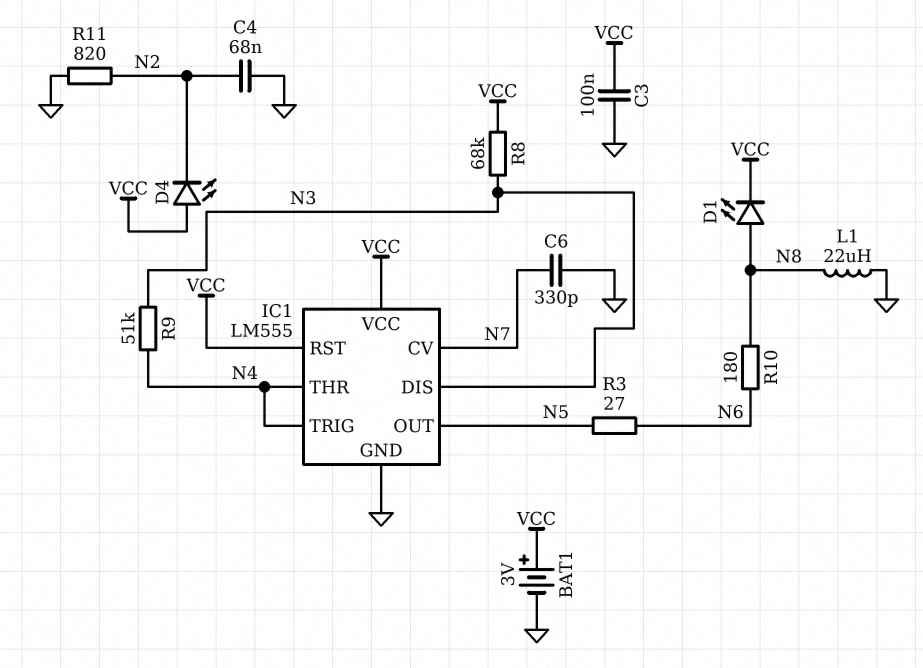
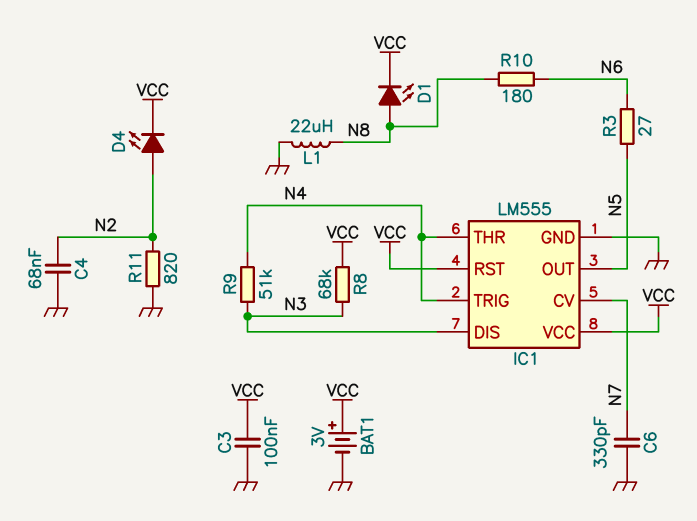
D4: LED (A VCC, K N2) -> LED (A N2, K VCC)

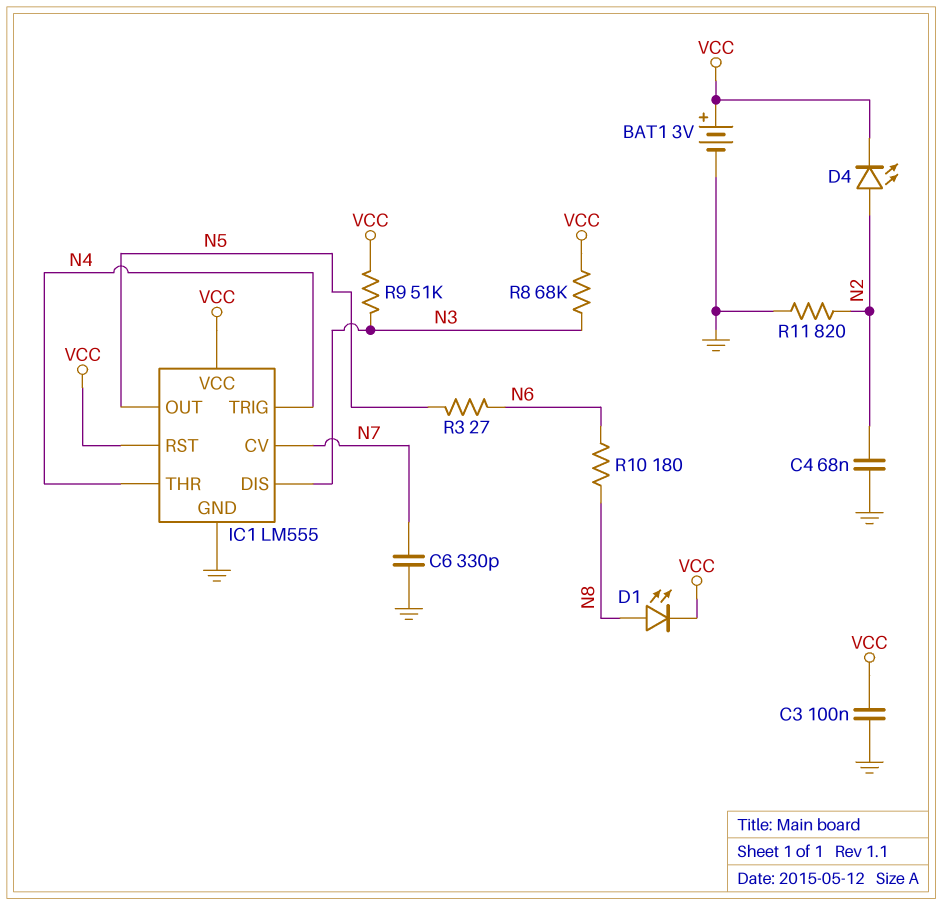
L1: 22uH (GND, N8) -> none
R9: 51k (N3, N4) -> 51k (N3, VCC)

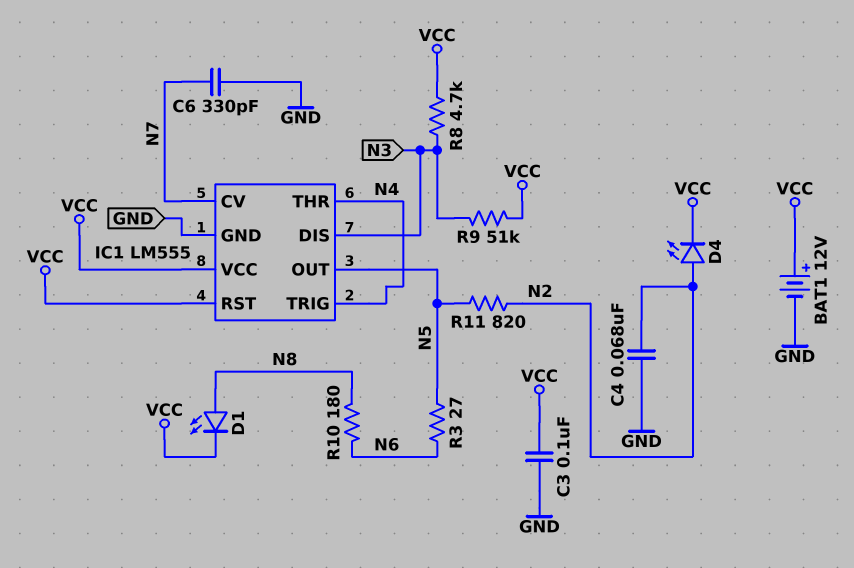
BAT1: 3V (plus VCC, minus GND) -> 12V (plus VCC, minus GND)
R8: 68k (N3, VCC) -> 4.7k (N3, VCC)
R11: 820 (GND, N2) -> 820 (N2, N5)

